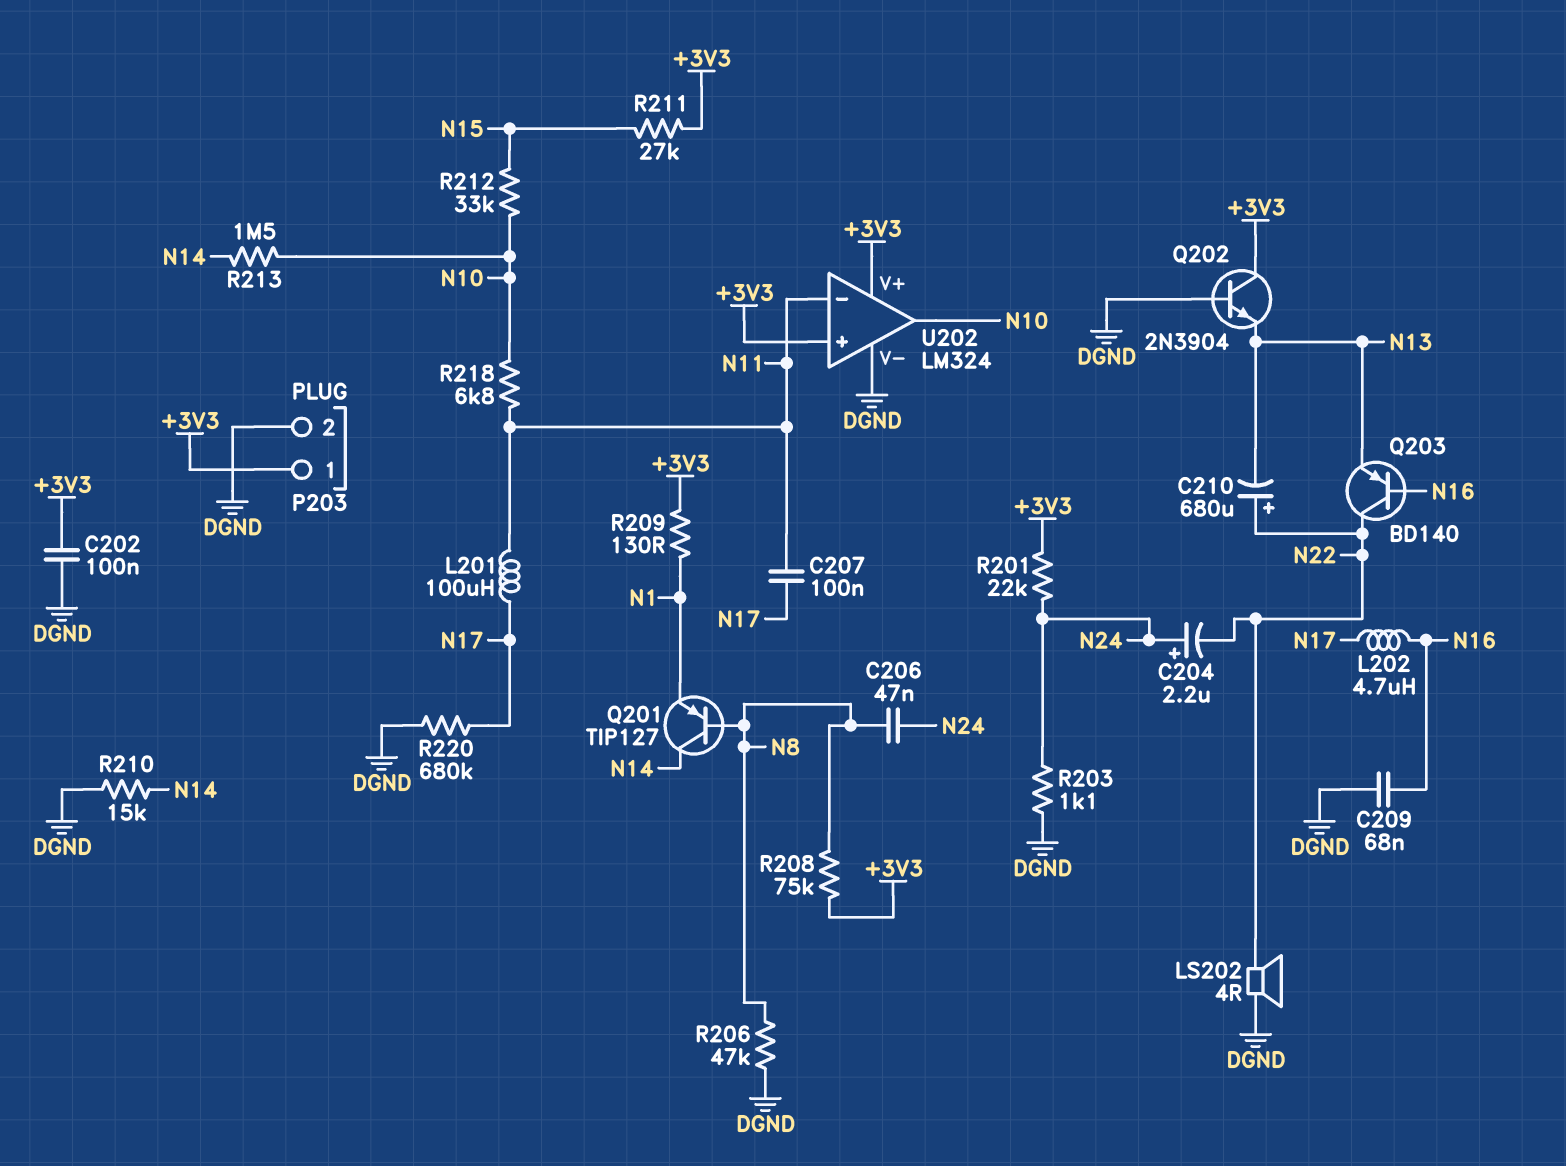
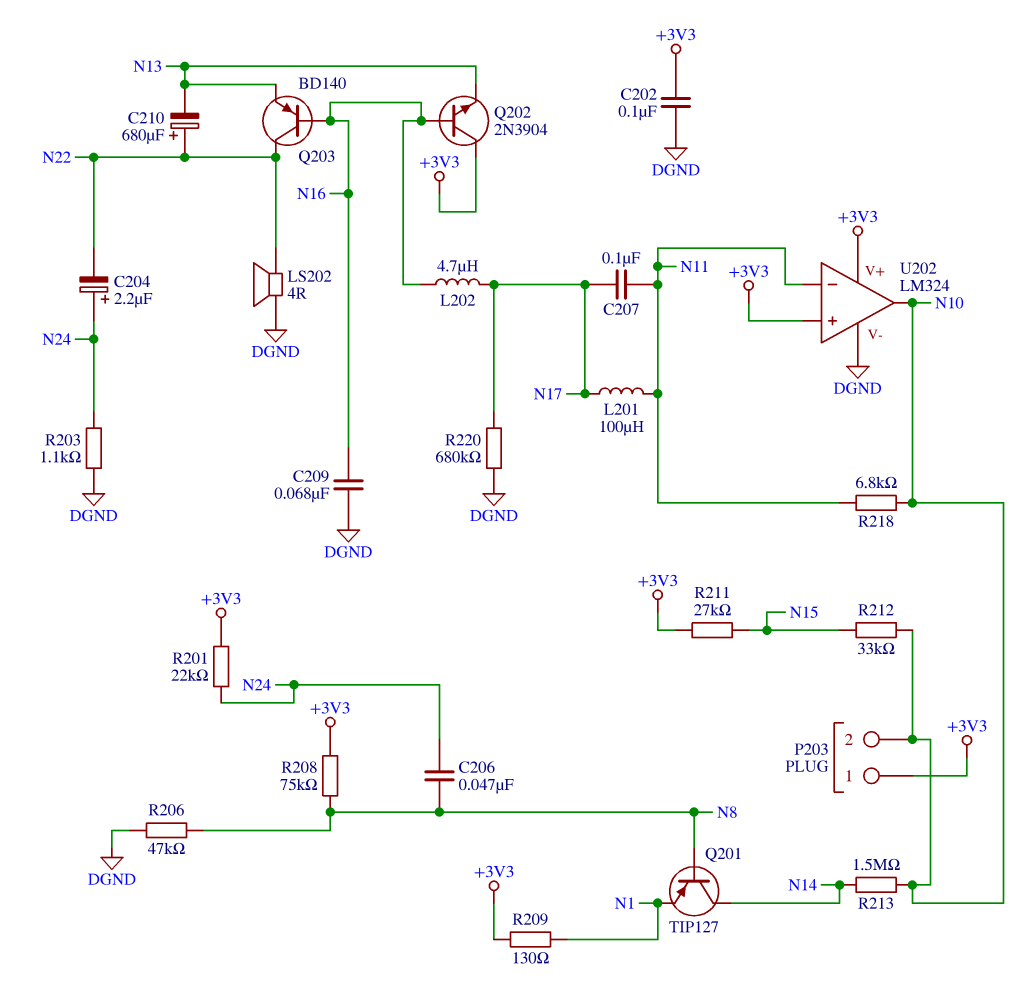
P203 pin 2: DGND -> N10
Q202: NPN 2N3904 (B DGND, C +3V3, E N13) -> NPN 2N3904 (B N16, C +3V3, E N13)
R210: 15k (DGND, N14) -> none

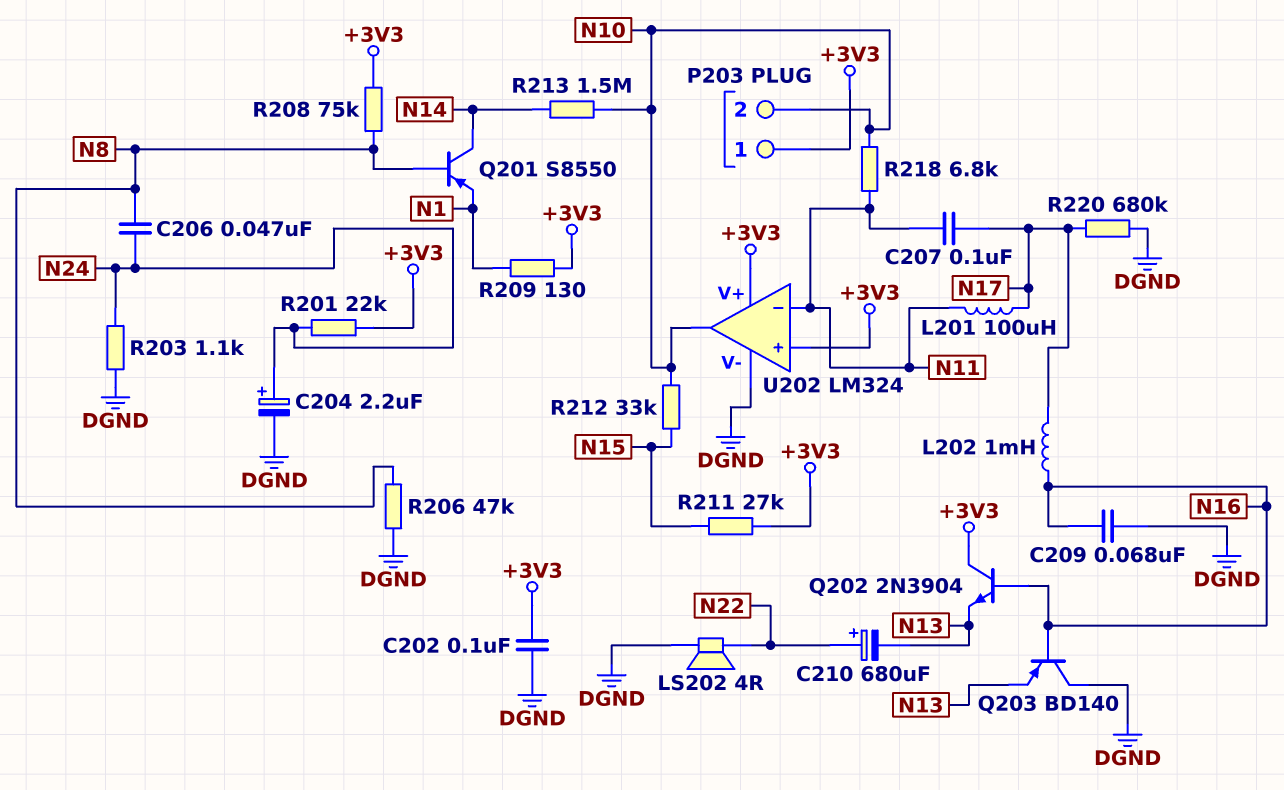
C204: 2.2uF (plus N24, minus N22) -> 2.2uF (plus N24, minus DGND)
L202: 4.7uH (N16, N17) -> 1mH (N16, N17)
Q201: PNP TIP127 (B N8, C N14, E N1) -> PNP S8550 (B N8, C N14, E N1)
Q203: PNP BD140 (B N16, C N22, E N13) -> PNP BD140 (B N16, C DGND, E N13)

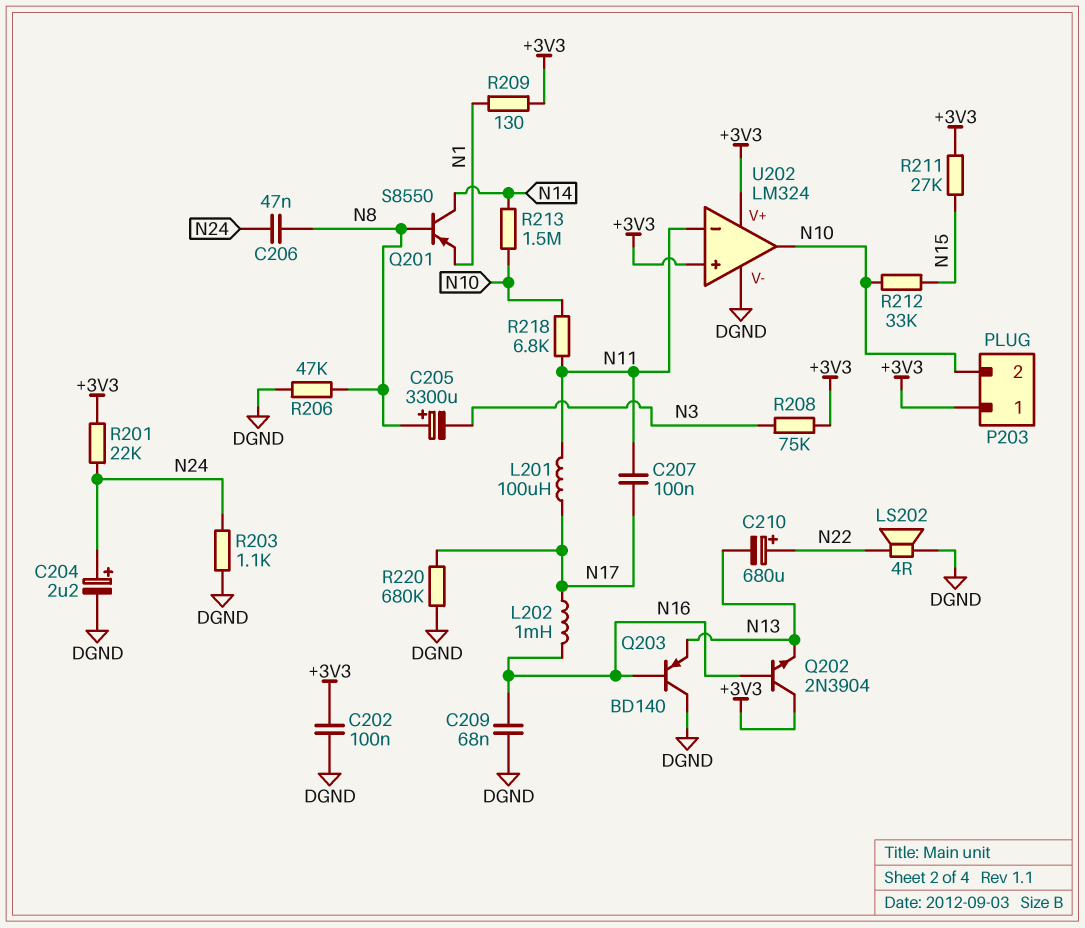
C205: none -> 3300uF (plus N8, minus N3)
R208: 75k (+3V3, N8) -> 75k (+3V3, N3)

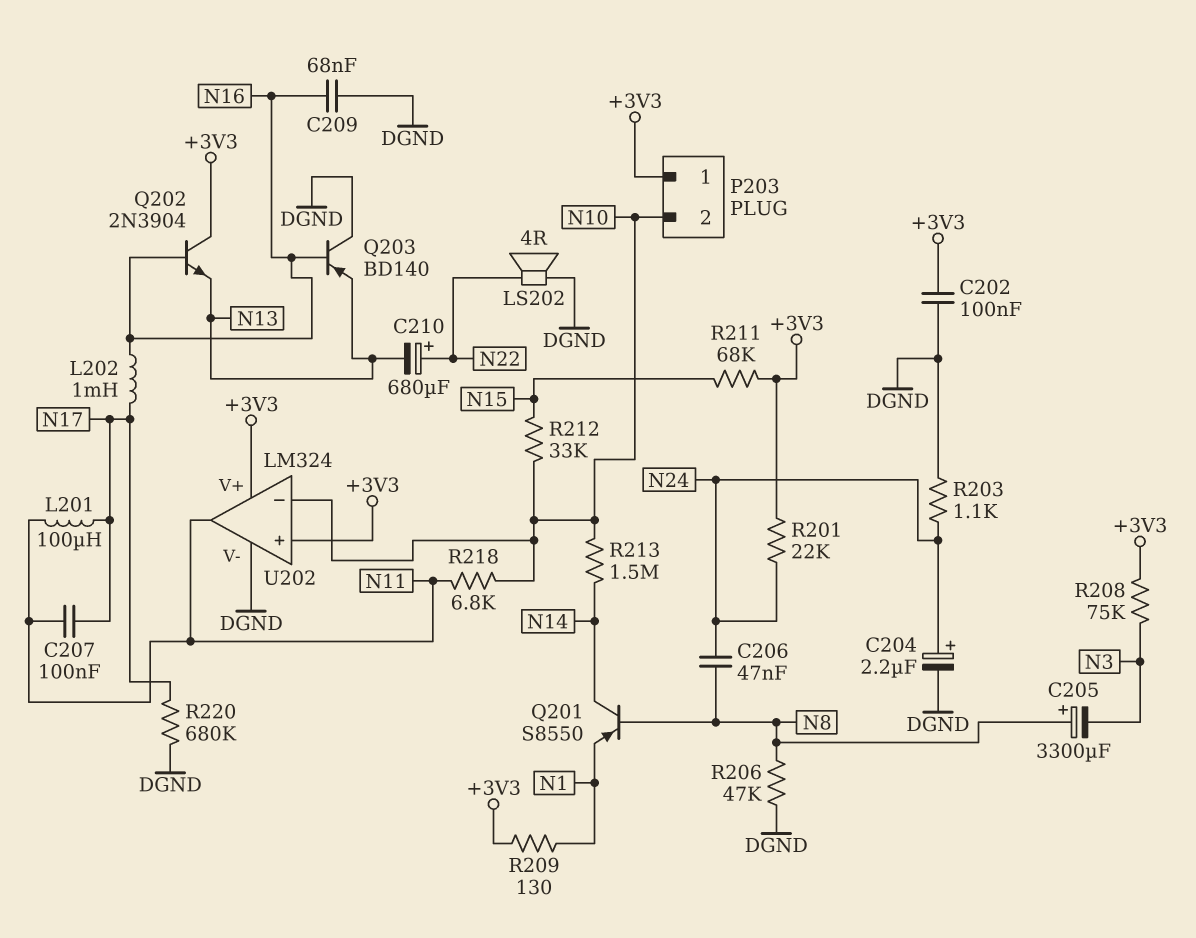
R211: 27k (+3V3, N15) -> 68k (+3V3, N15)
U202 pin in-: N11 -> N10
U202 pin out: N10 -> N11

